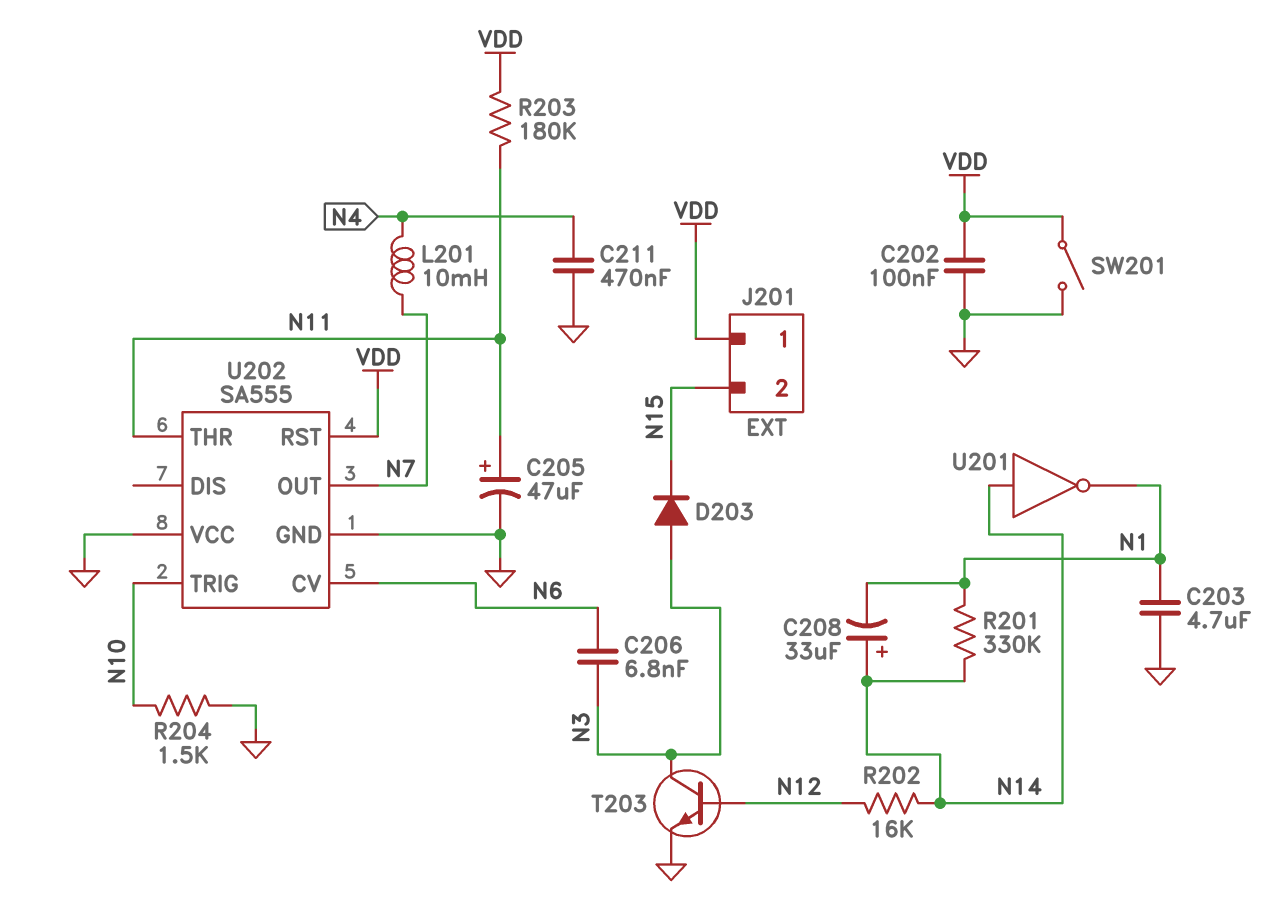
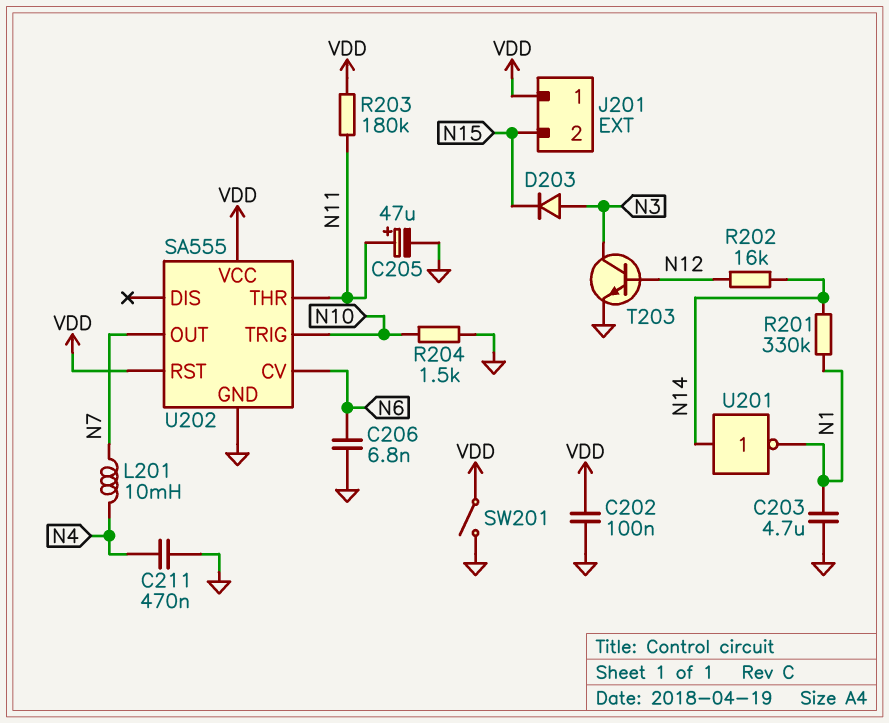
C206: 6.8nF (N3, N6) -> 6.8nF (GND, N6)
C208: 33uF (plus N14, minus N1) -> none
U202 pin VCC: GND -> VDD

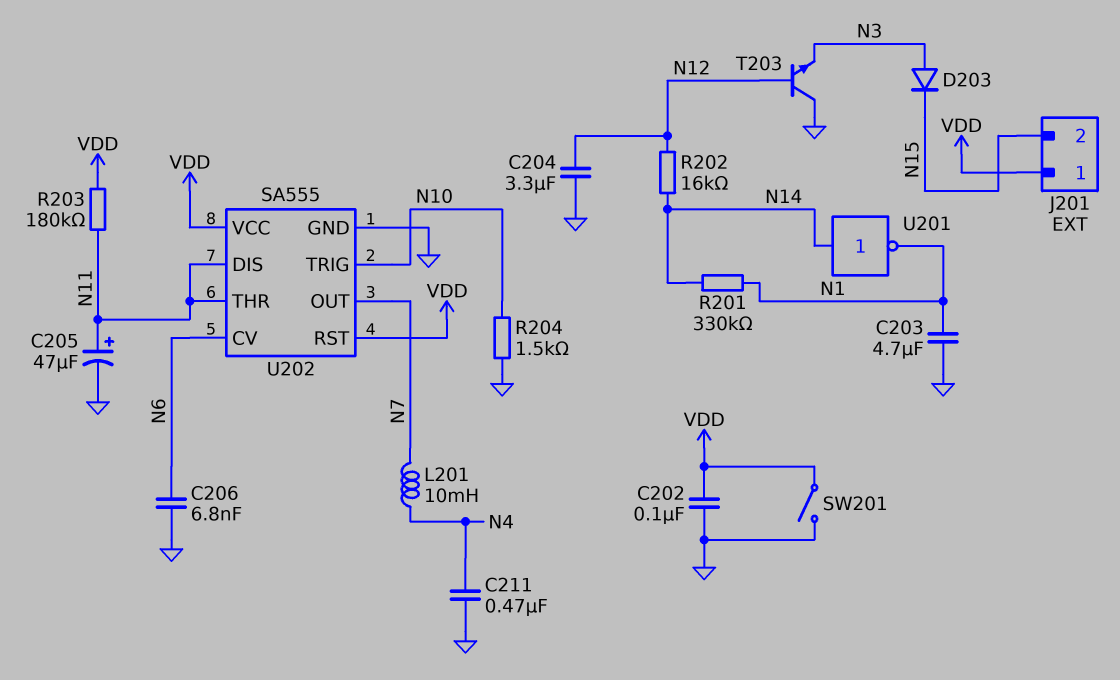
C204: none -> 3.3uF (GND, N12)
T203: NPN (B N12, C N3, E GND) -> NPN (B N12, C GND, E N3)
U202 pin DIS: none -> N11

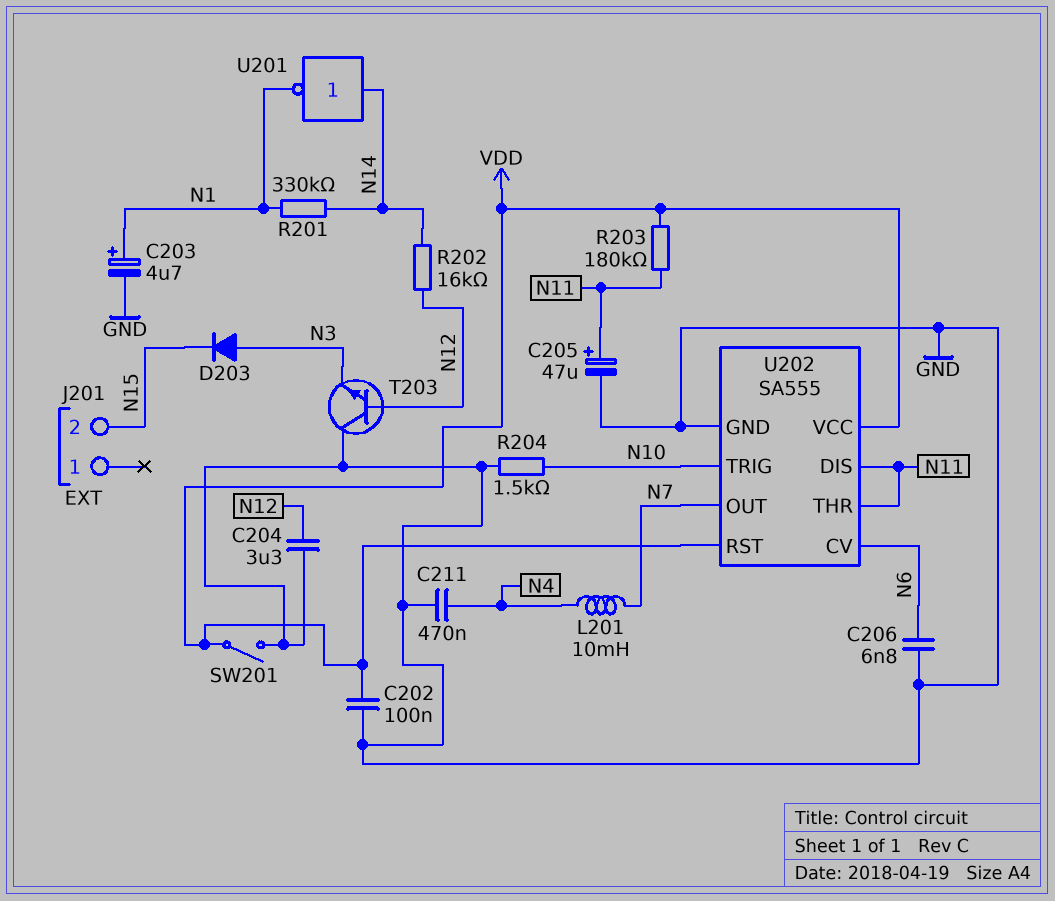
C203: 4.7uF (GND, N1) -> 4.7uF (plus N1, minus GND)
J201 pin 1: VDD -> none

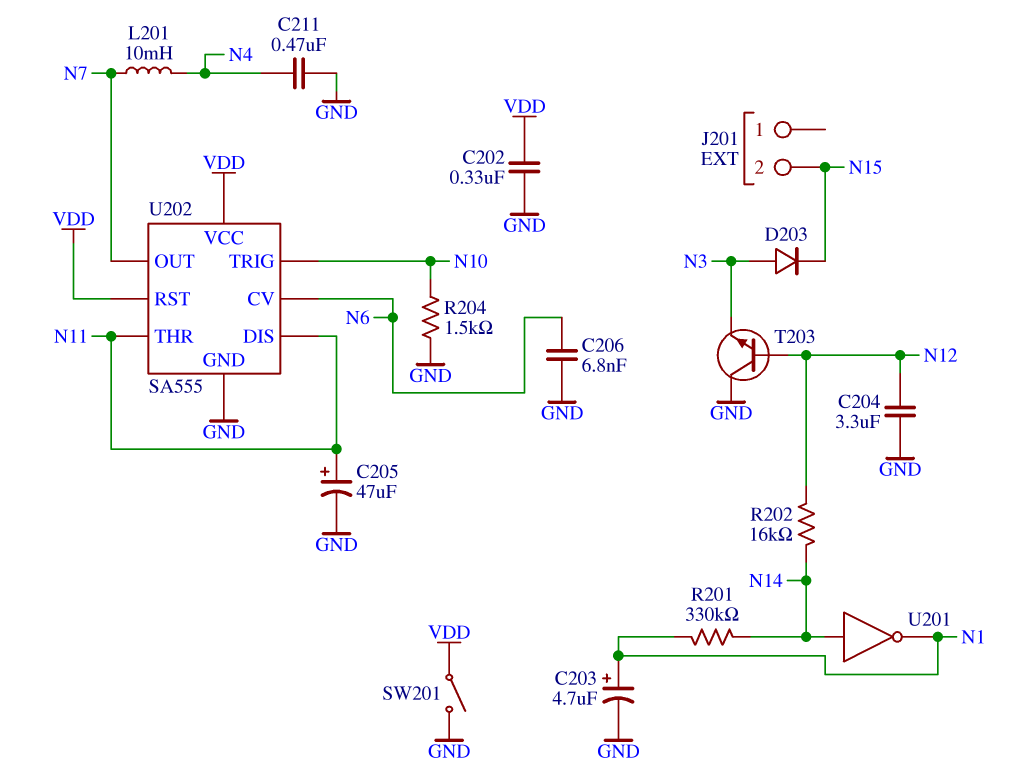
C202: 100nF (GND, VDD) -> 330nF (GND, VDD)
R203: 180k (N11, VDD) -> none

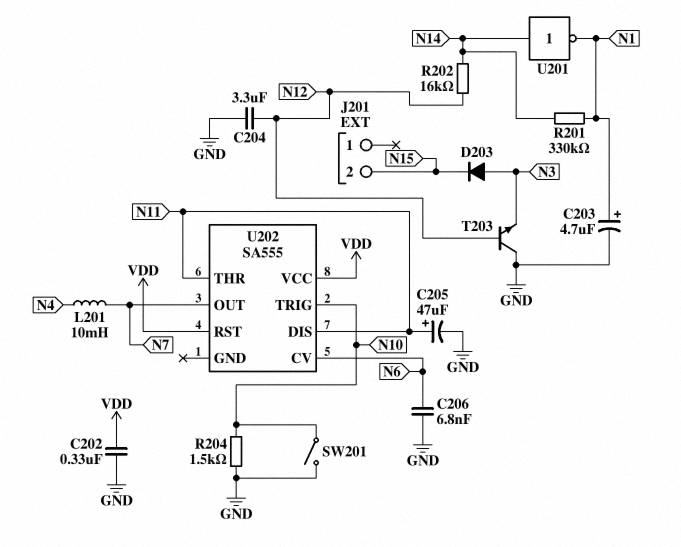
C211: 470nF (GND, N4) -> none
SW201: switch (GND, VDD) -> switch (GND, N10)
U202 pin GND: GND -> none

